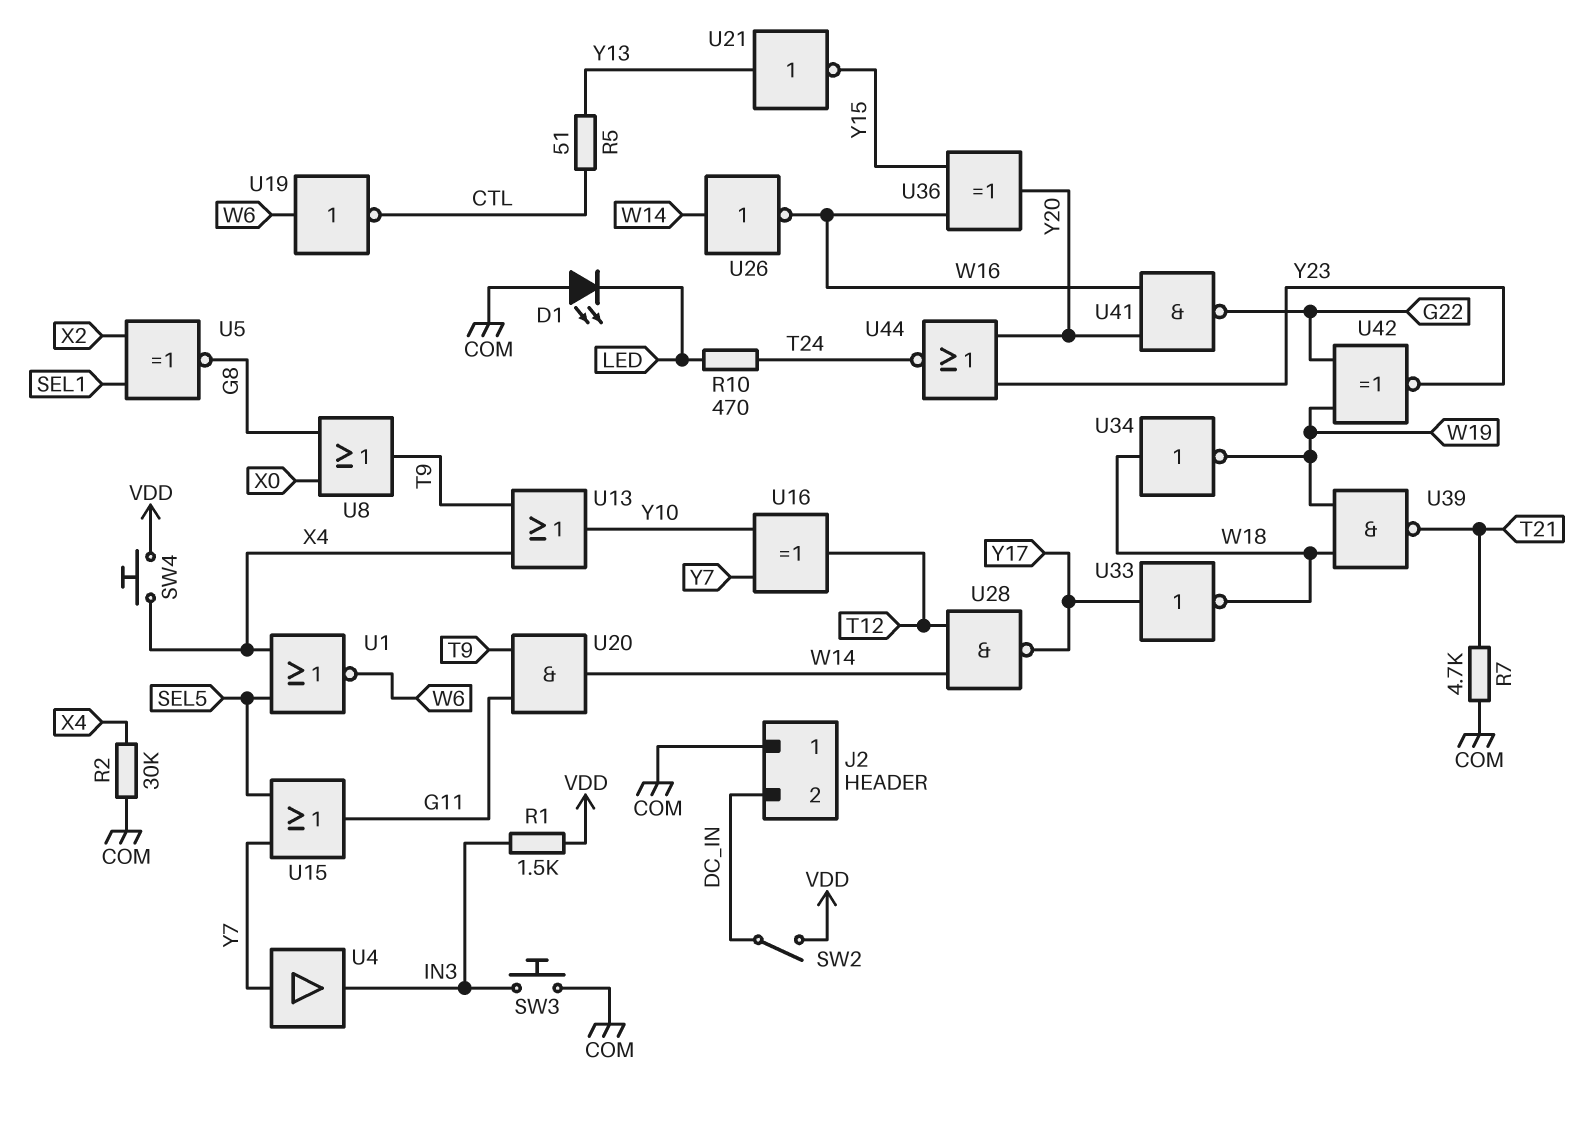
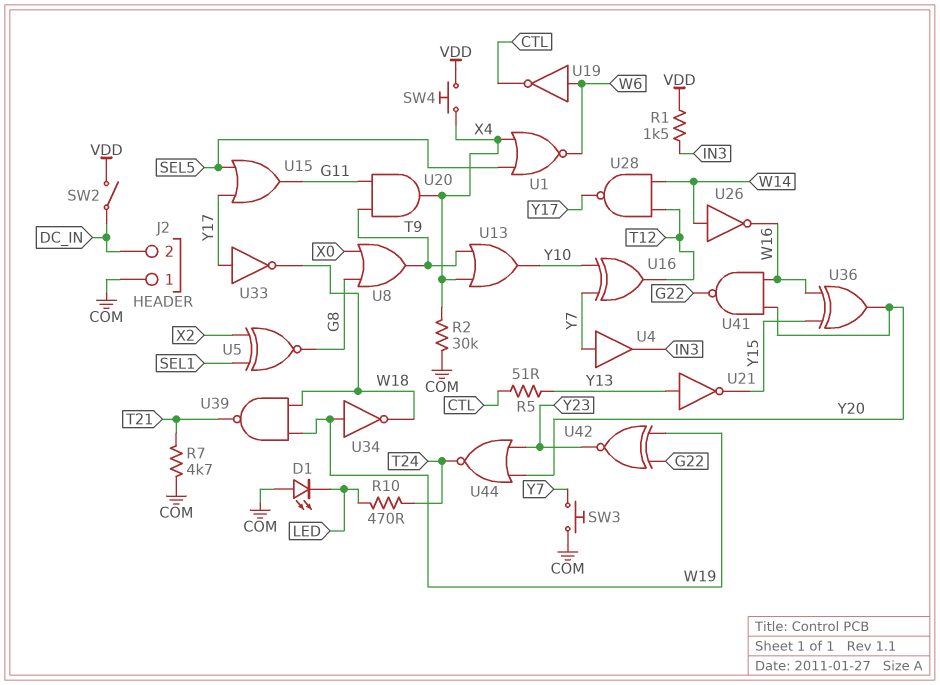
SW3: button (COM, IN3) -> button (COM, Y7)
U15: OR (in SEL5, in Y7, out G11) -> OR (in SEL5, in Y17, out G11)
U20: AND (in G11, in T9, out W14) -> AND (in G11, in T9, out X4)
U34: NOT (in W18, out W19) -> NOT (in W19, out W18)

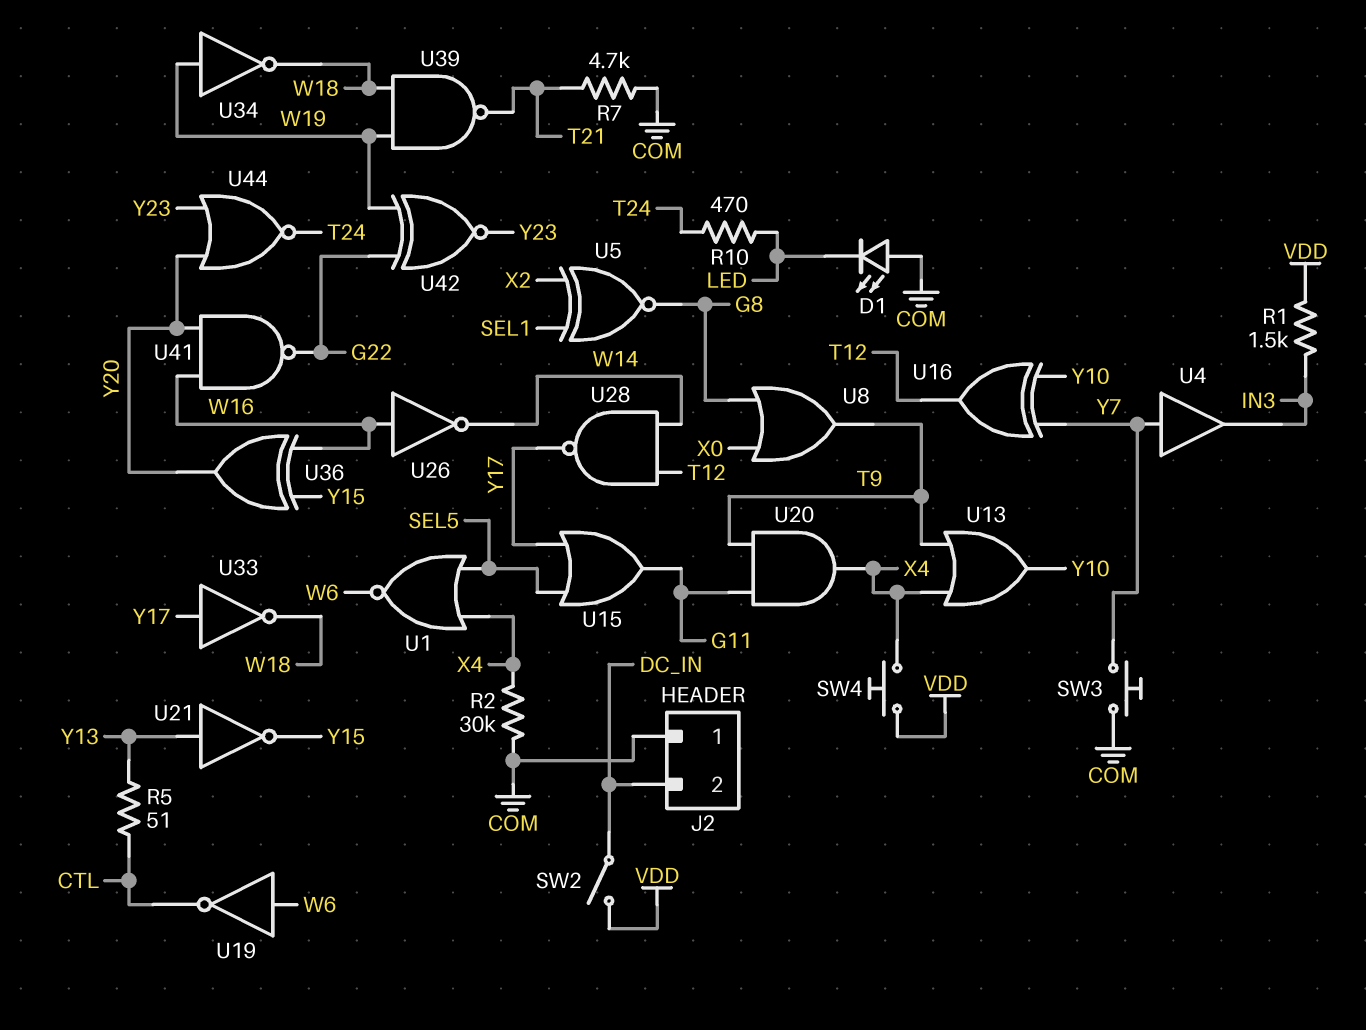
U26: NOT (in W14, out W16) -> NOT (in W16, out W14)

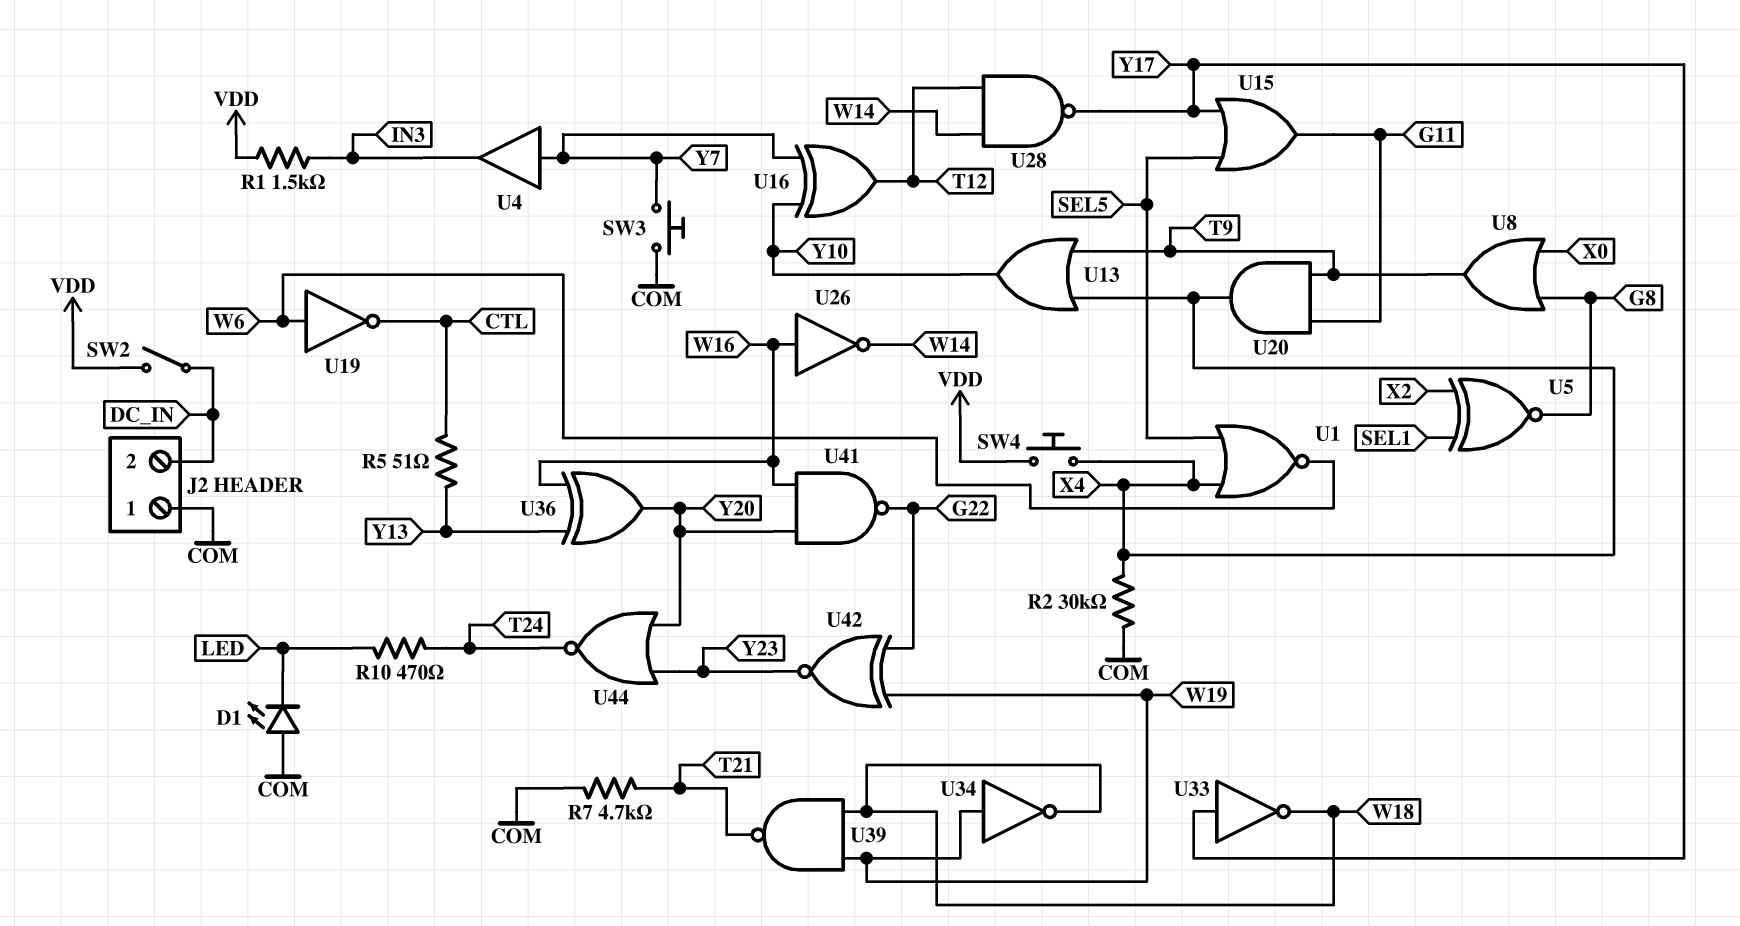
U21: NOT (in Y13, out Y15) -> none
U36: XOR (in W16, in Y15, out Y20) -> XOR (in W16, in Y13, out Y20)

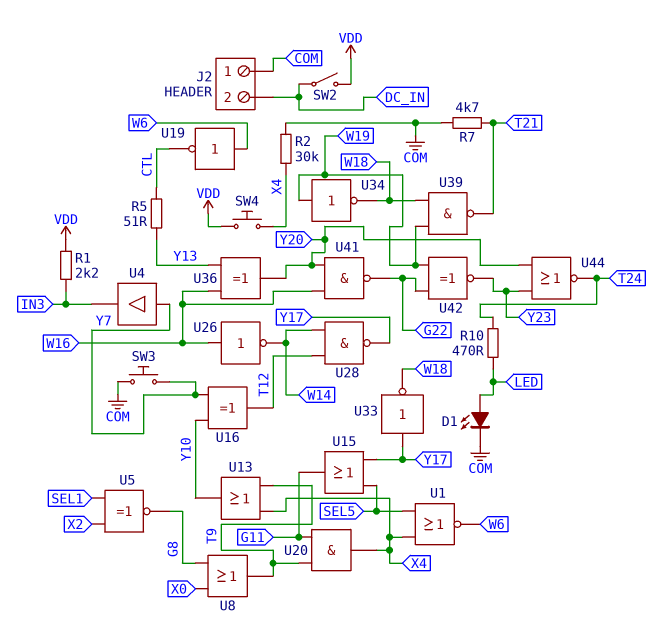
D1: LED (A COM, K LED) -> LED (A LED, K COM)
R1: 1.5k (IN3, VDD) -> 2.2k (IN3, VDD)

